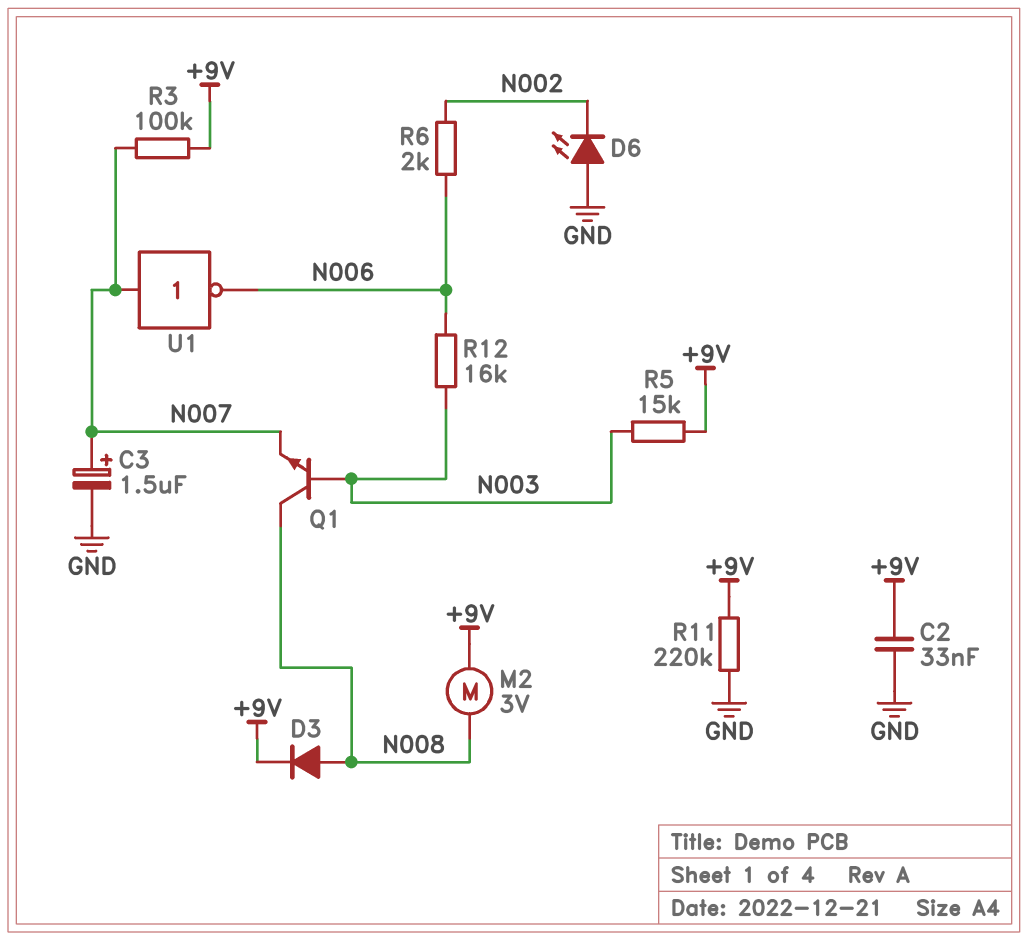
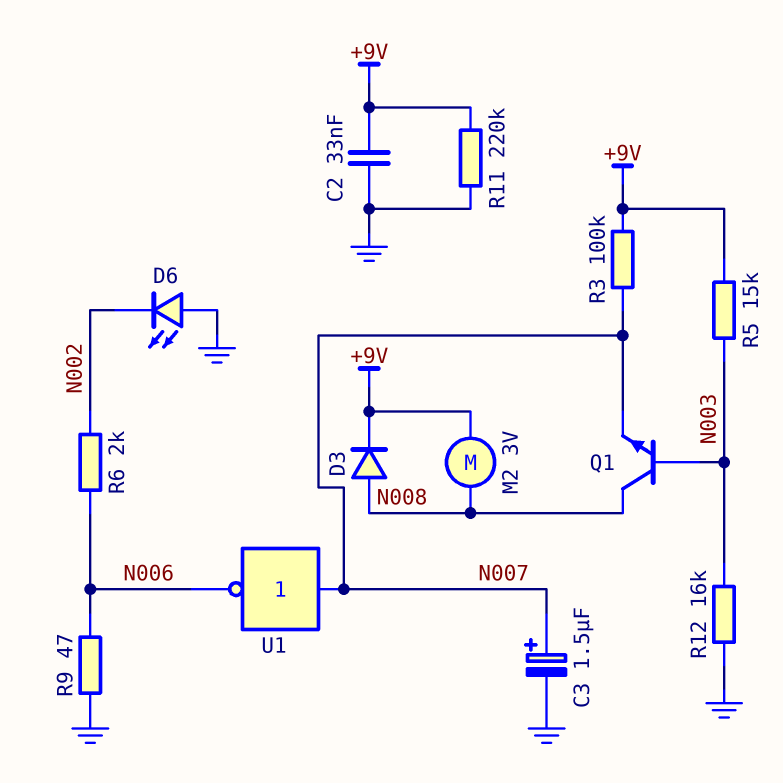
R9: none -> 47 (GND, N006)
R12: 16k (N003, N006) -> 16k (GND, N003)

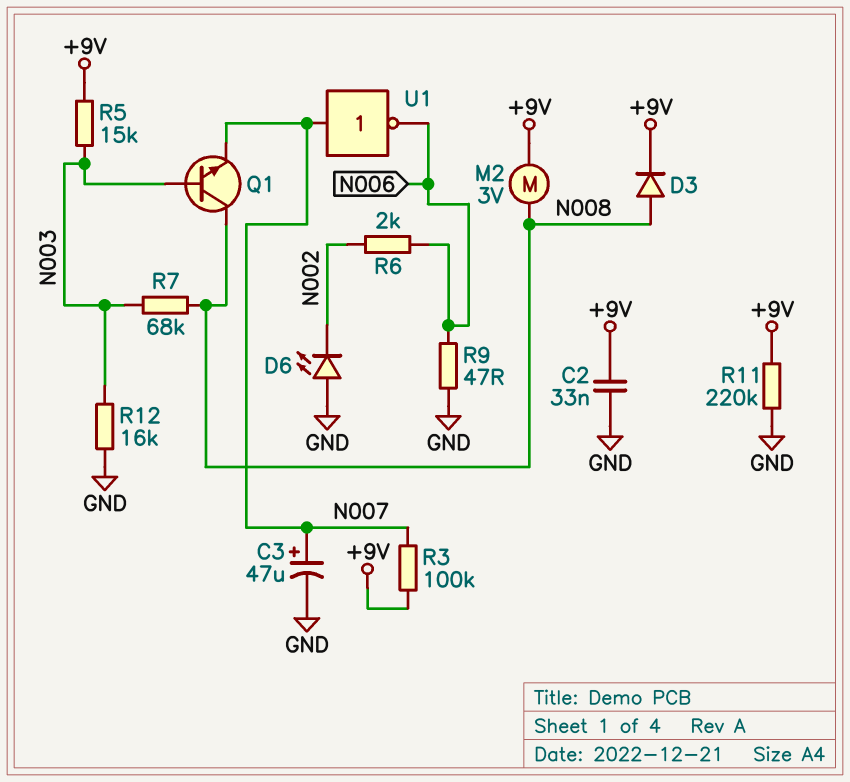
C3: 1.5uF (plus N007, minus GND) -> 47uF (plus N007, minus GND)
R7: none -> 68k (N003, N008)

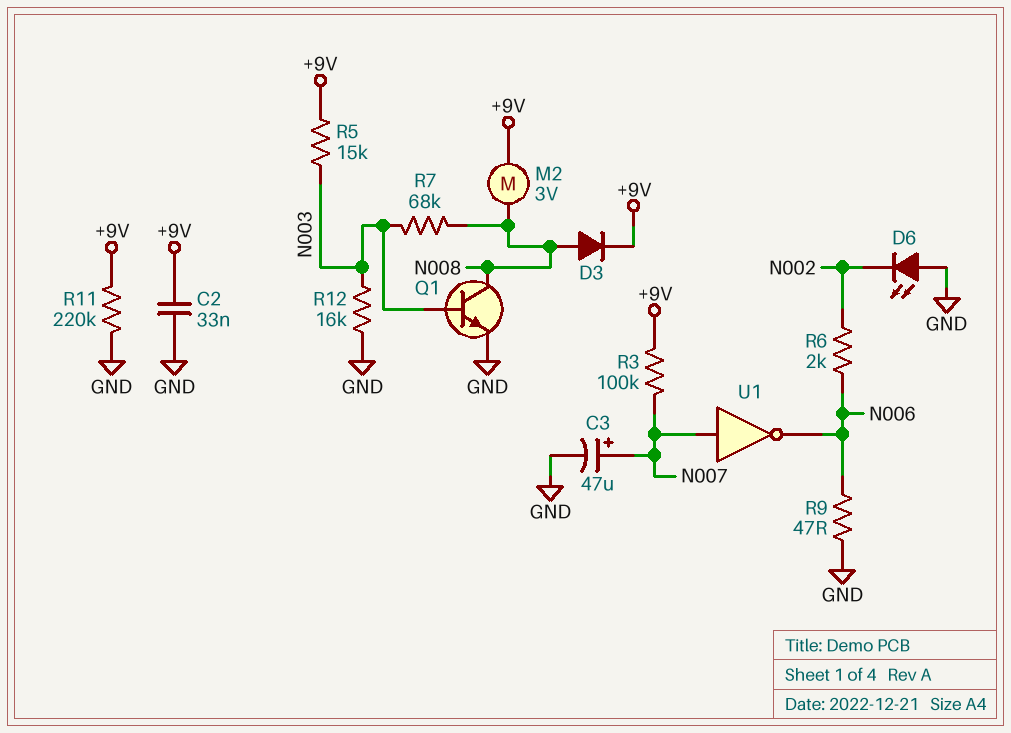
Q1: NPN (B N003, C N008, E N007) -> NPN (B N003, C N008, E GND)

